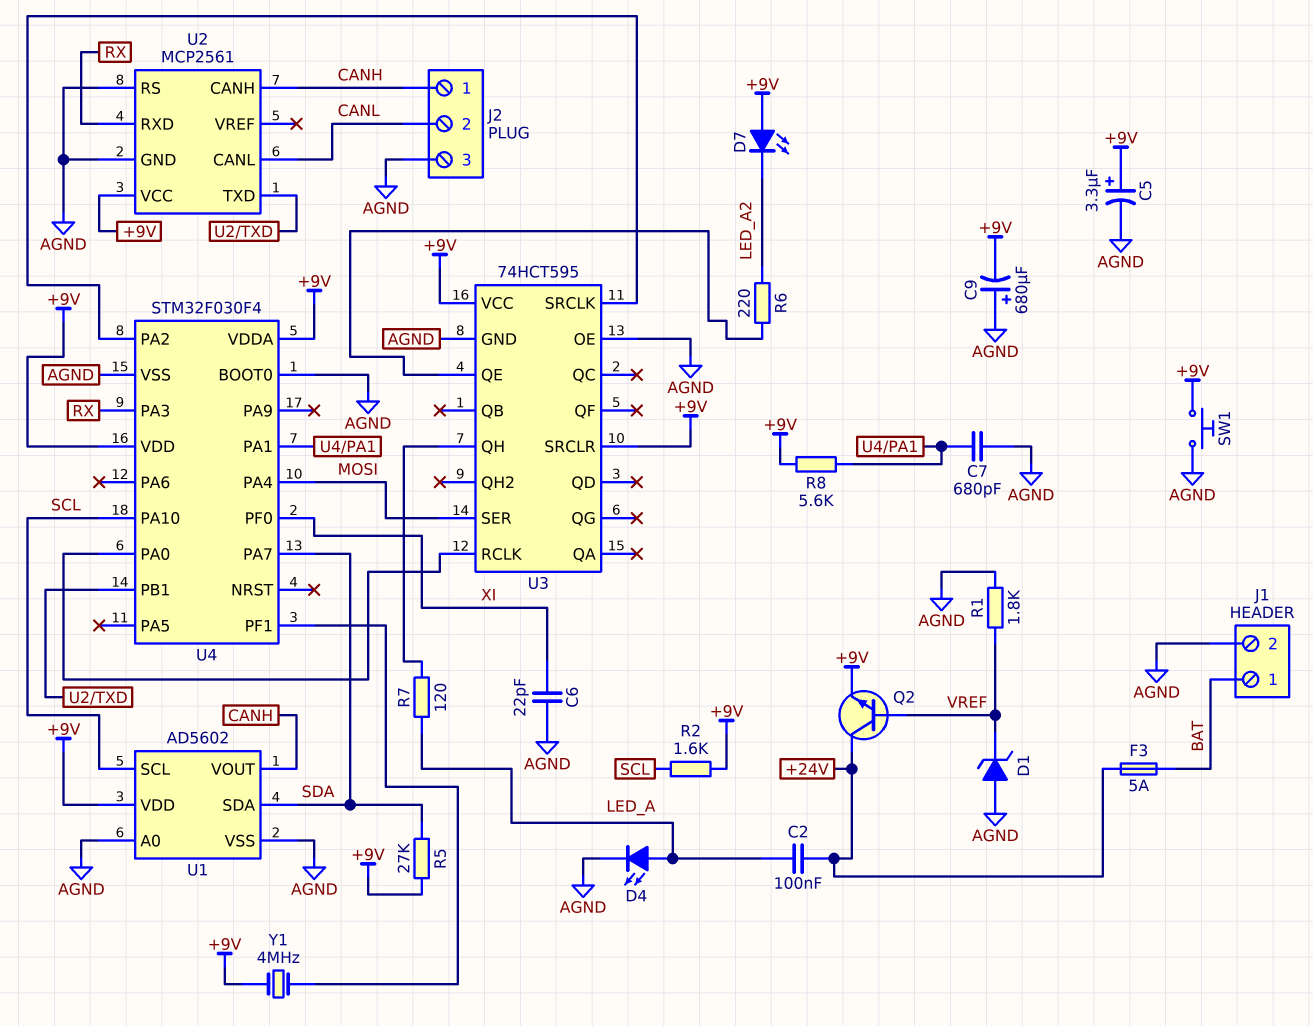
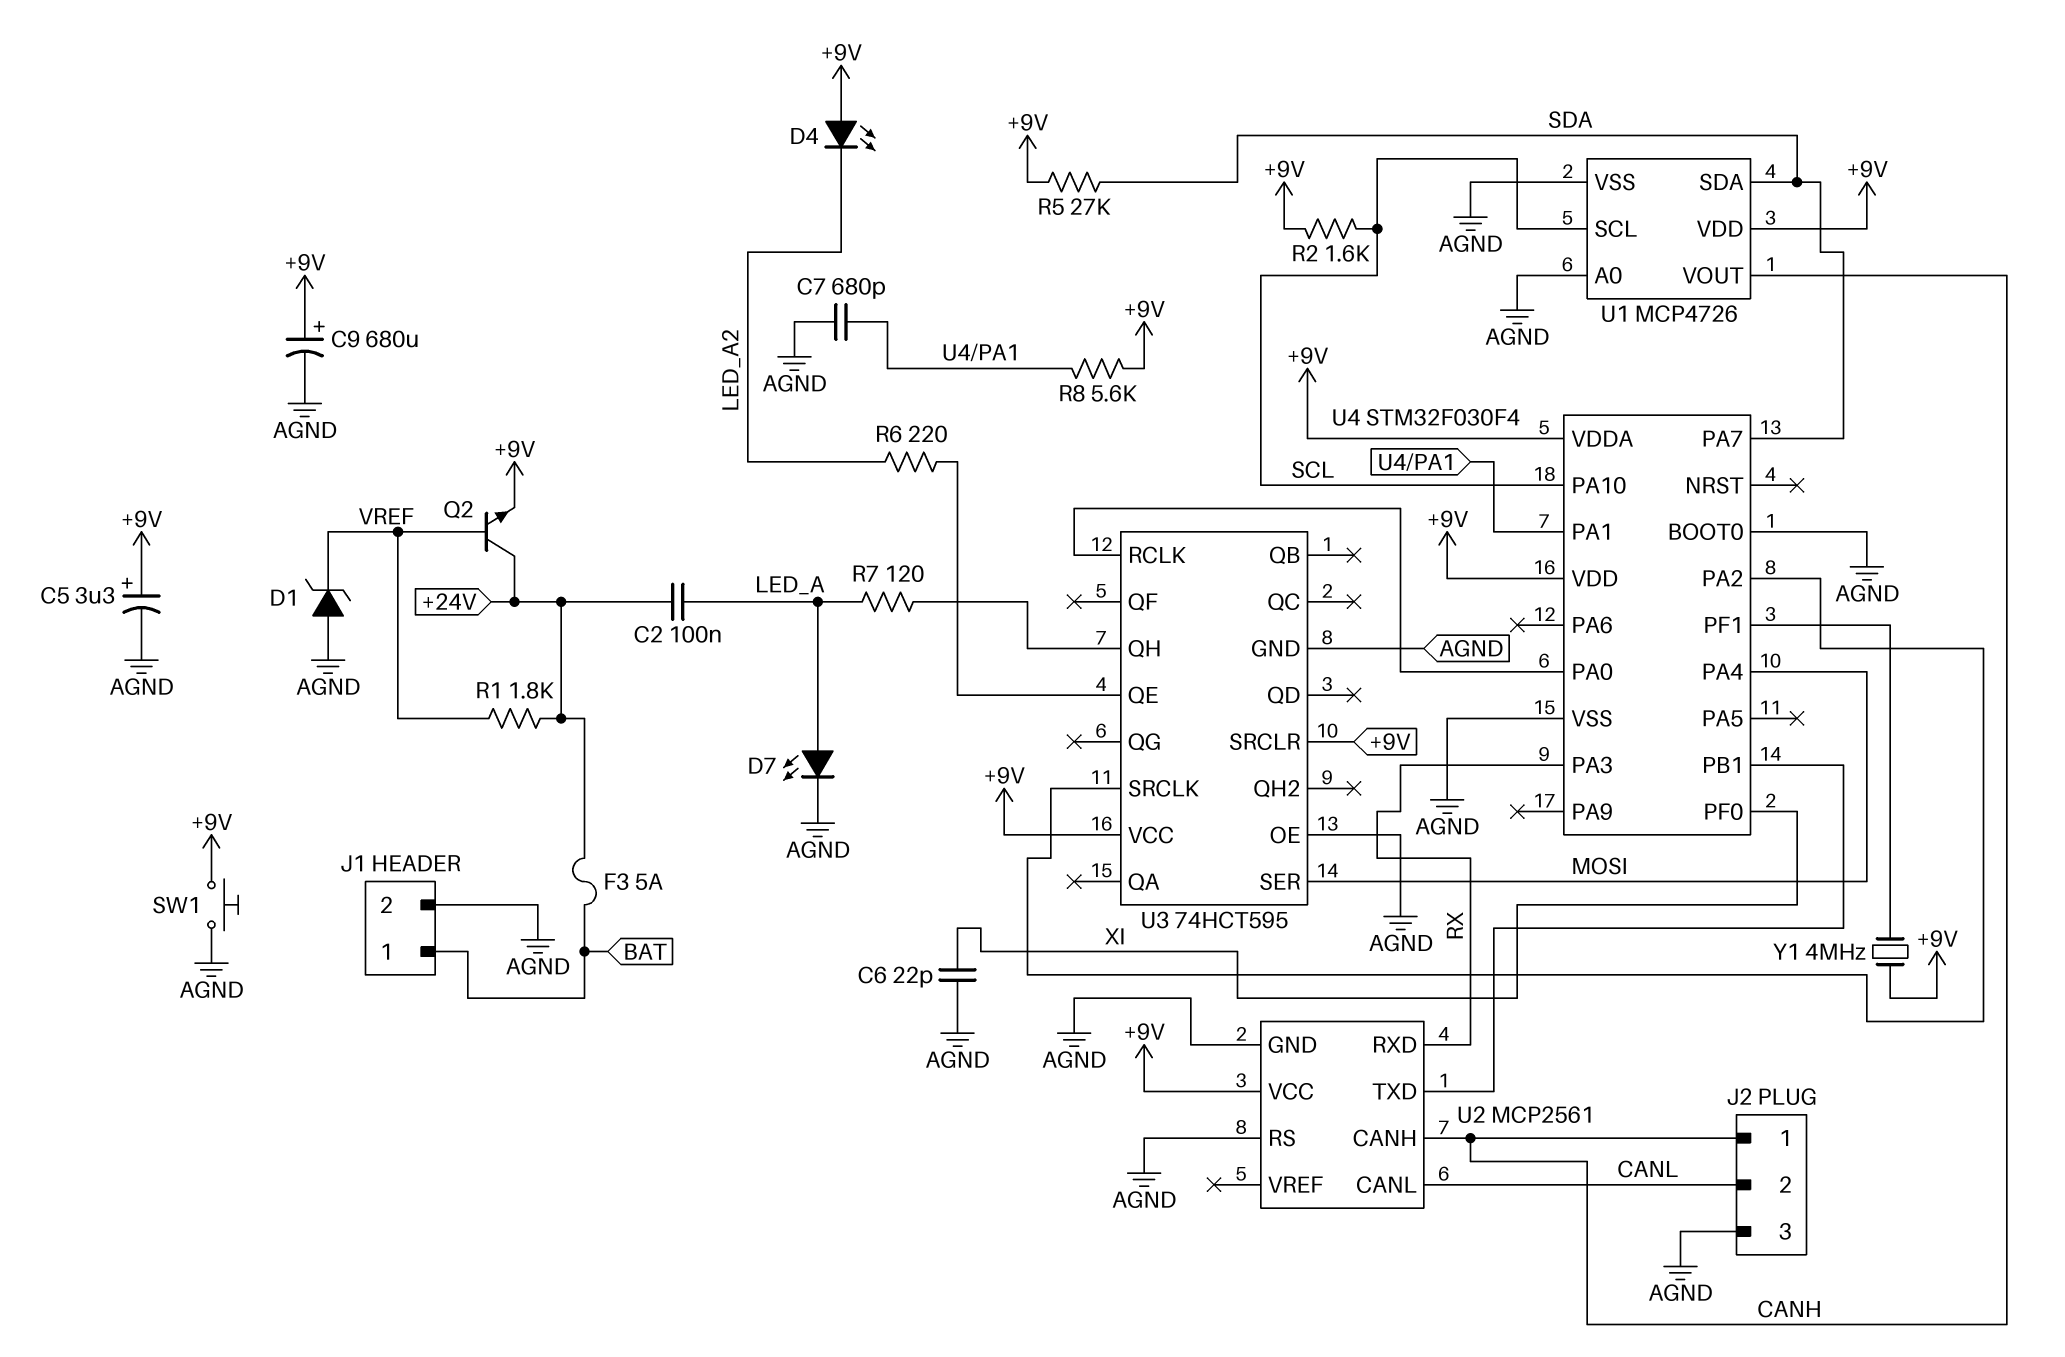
C9: 680uF (plus AGND, minus +9V) -> 680uF (plus +9V, minus AGND)
D4: LED (A LED_A, K AGND) -> LED (A +9V, K LED_A2)
D7: LED (A +9V, K LED_A2) -> LED (A LED_A, K AGND)
R1: 1.8k (AGND, VREF) -> 1.8k (+24V, VREF)
U1: AD5602 -> MCP4726

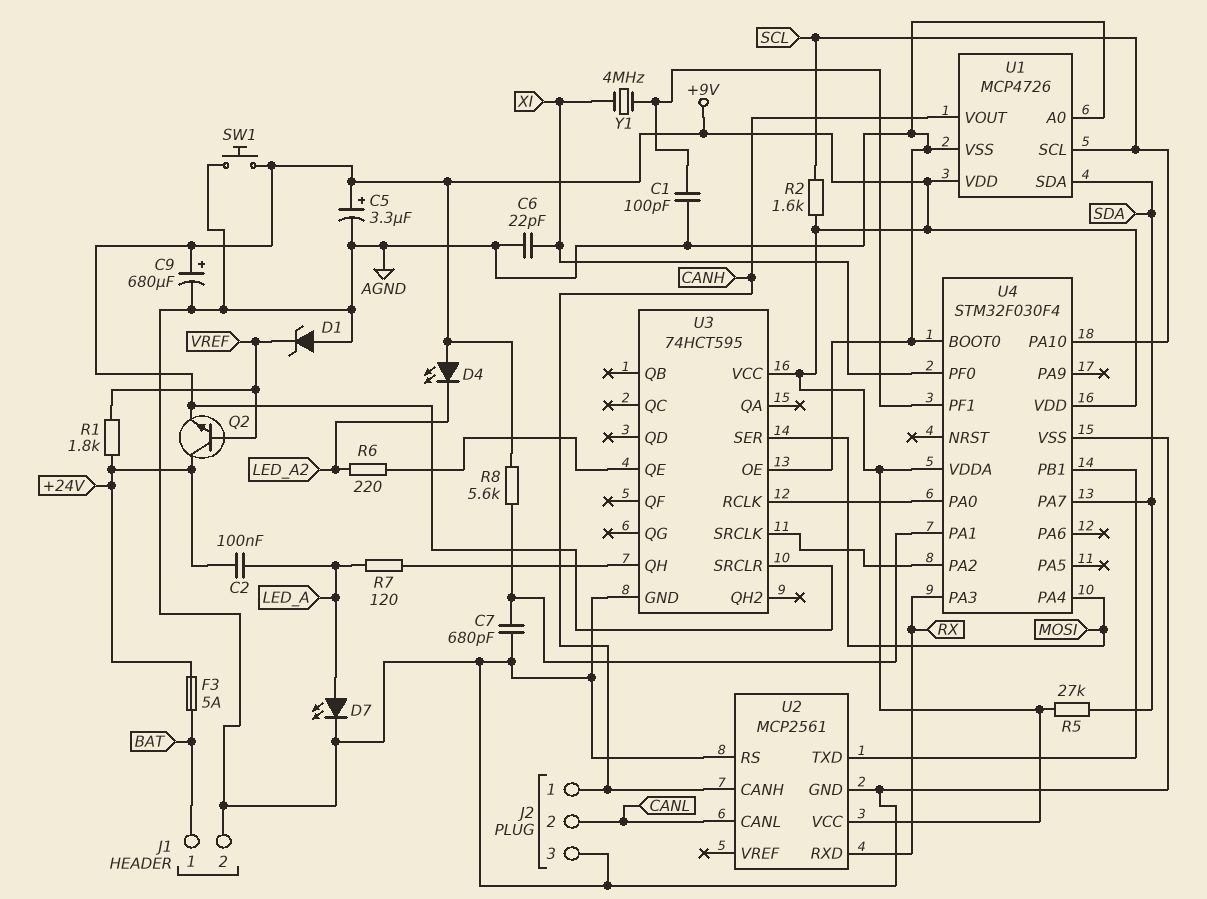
C1: none -> 100pF (AGND, U4/PF1)
Y1: 4MHz (+9V, U4/PF1) -> 4MHz (U4/PF1, XI)

